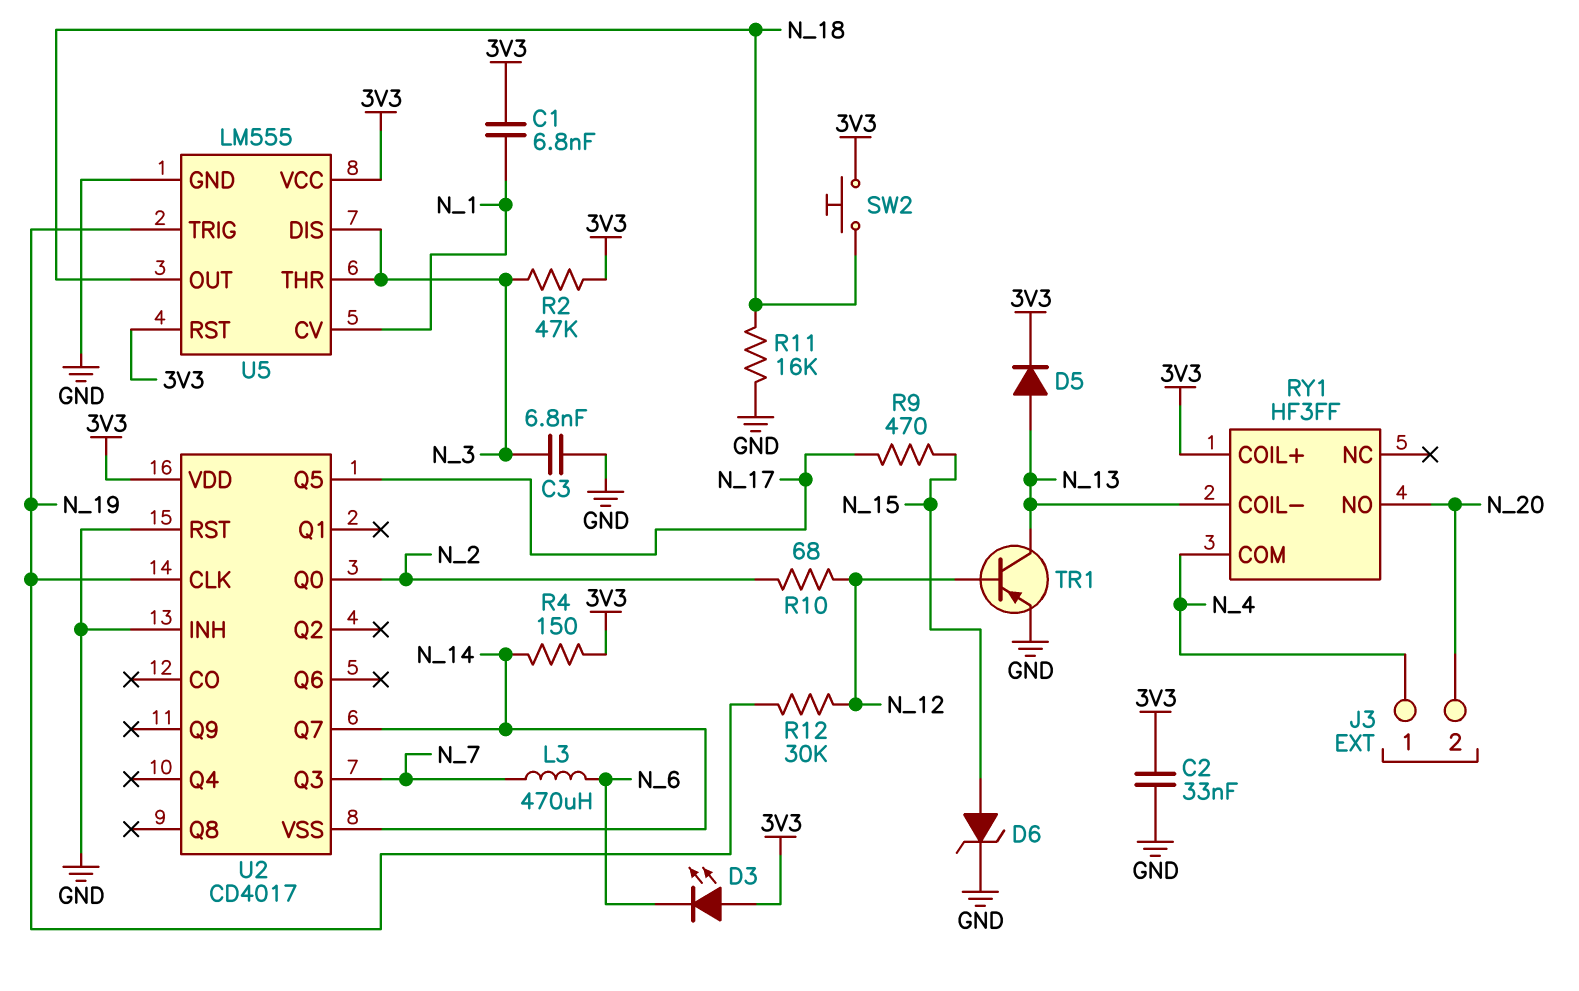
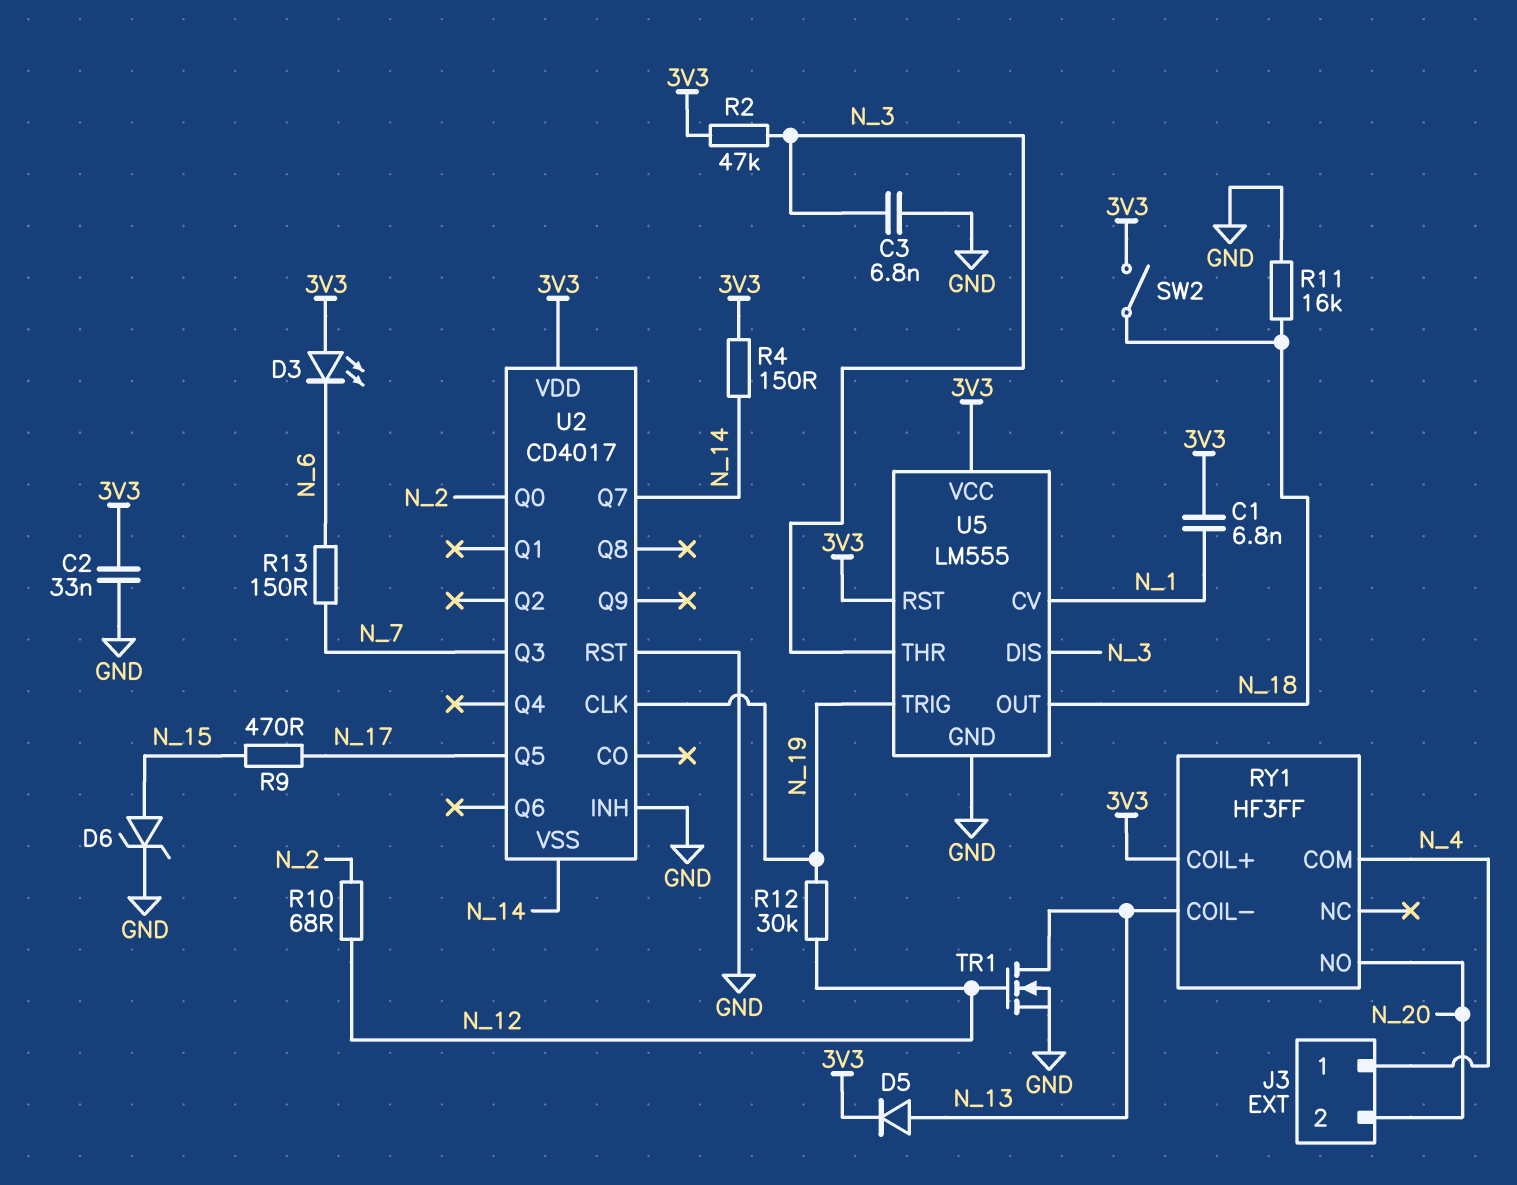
L3: 470uH (N_6, N_7) -> none
R13: none -> 150 (N_6, N_7)
SW2: button (3V3, N_18) -> switch (3V3, N_18)
TR1: PNP (B N_12, C N_13, E GND) -> NMOS (G N_12, D N_13, S GND)

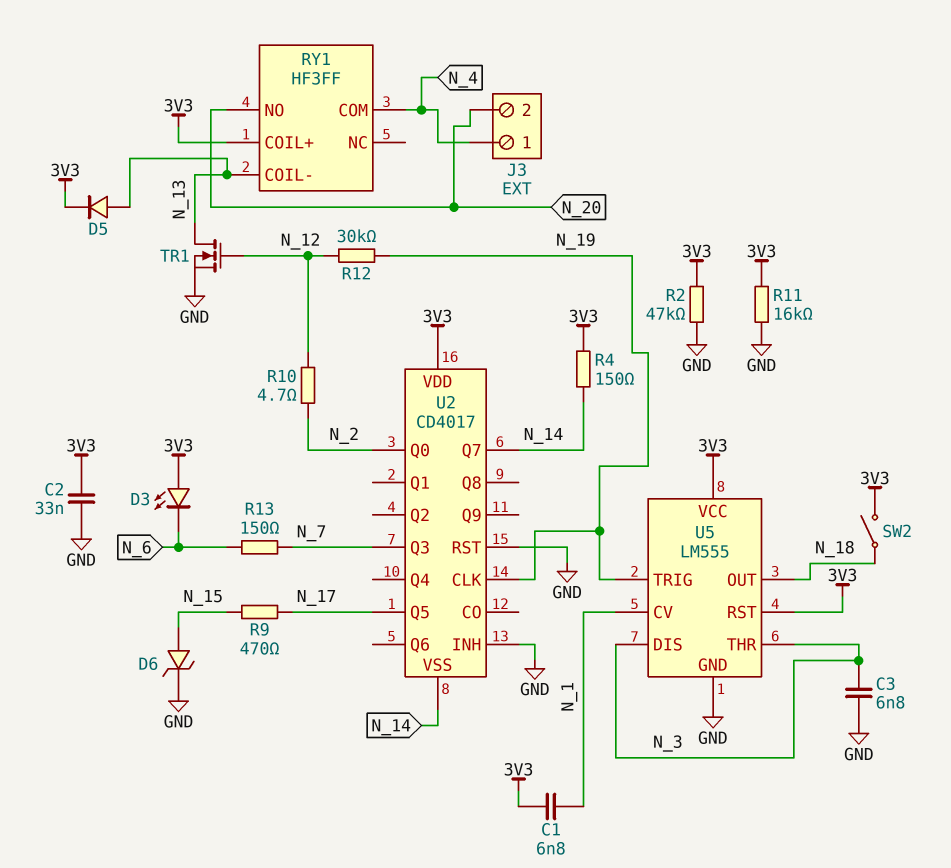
R2: 47k (3V3, N_3) -> 47k (3V3, GND)
R10: 68 (N_2, N_12) -> 4.7 (N_2, N_12)
R11: 16k (GND, N_18) -> 16k (3V3, GND)

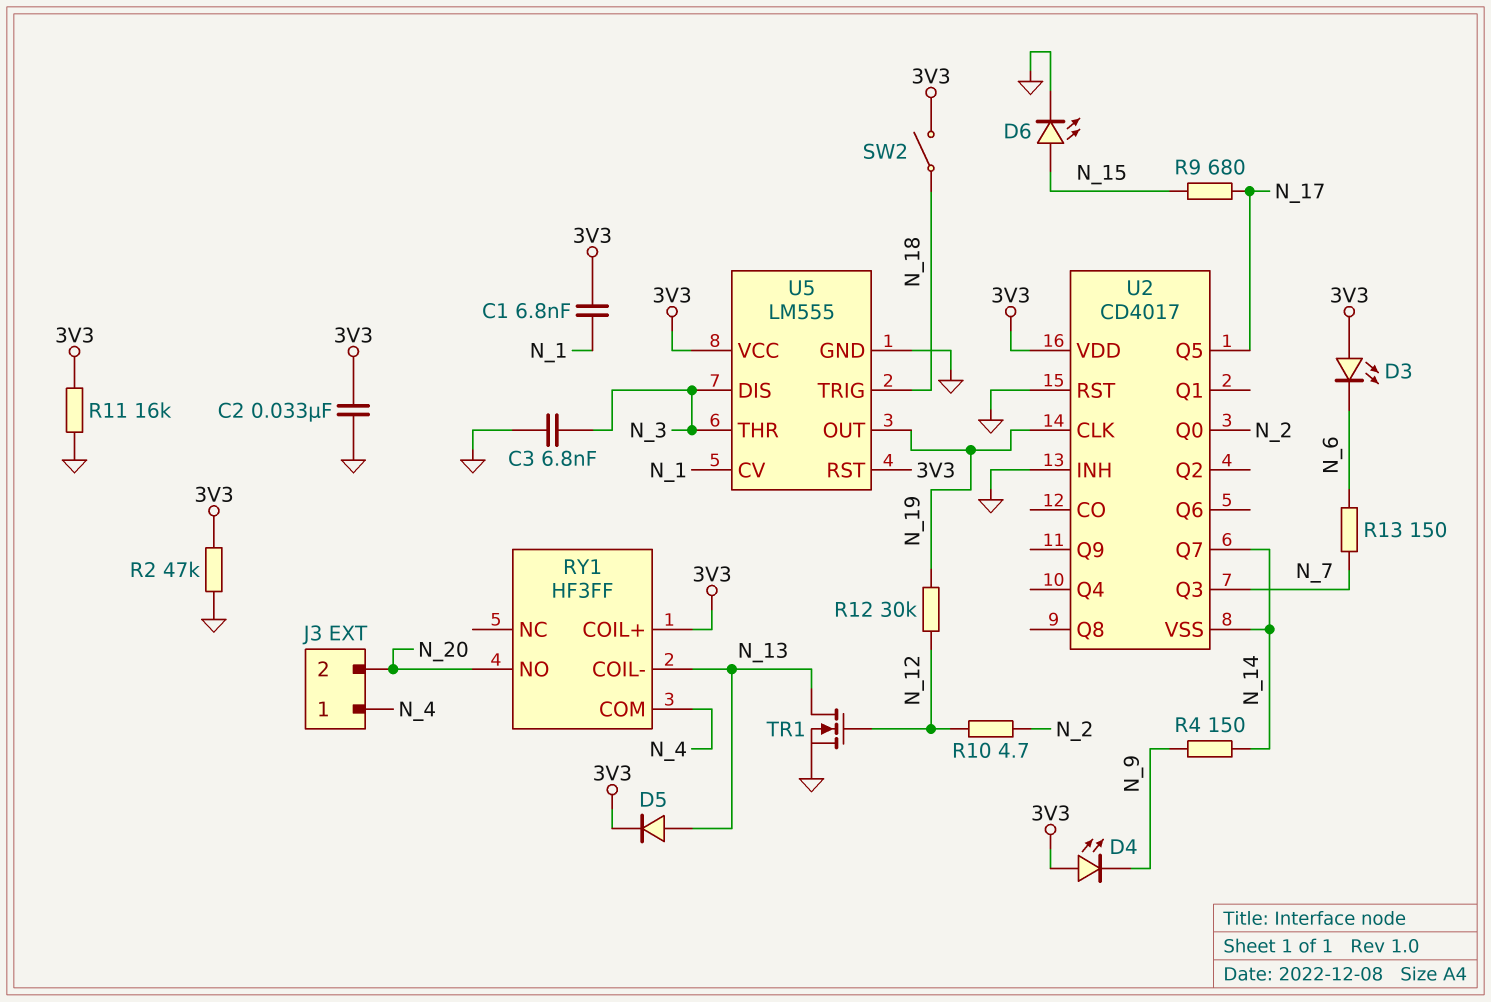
D4: none -> LED (A 3V3, K N_9)
D6: zener (A N_15, K GND) -> LED (A N_15, K GND)
R4: 150 (3V3, N_14) -> 150 (N_9, N_14)
R9: 470 (N_15, N_17) -> 680 (N_15, N_17)
U5 pin OUT: N_18 -> N_19
U5 pin TRIG: N_19 -> N_18

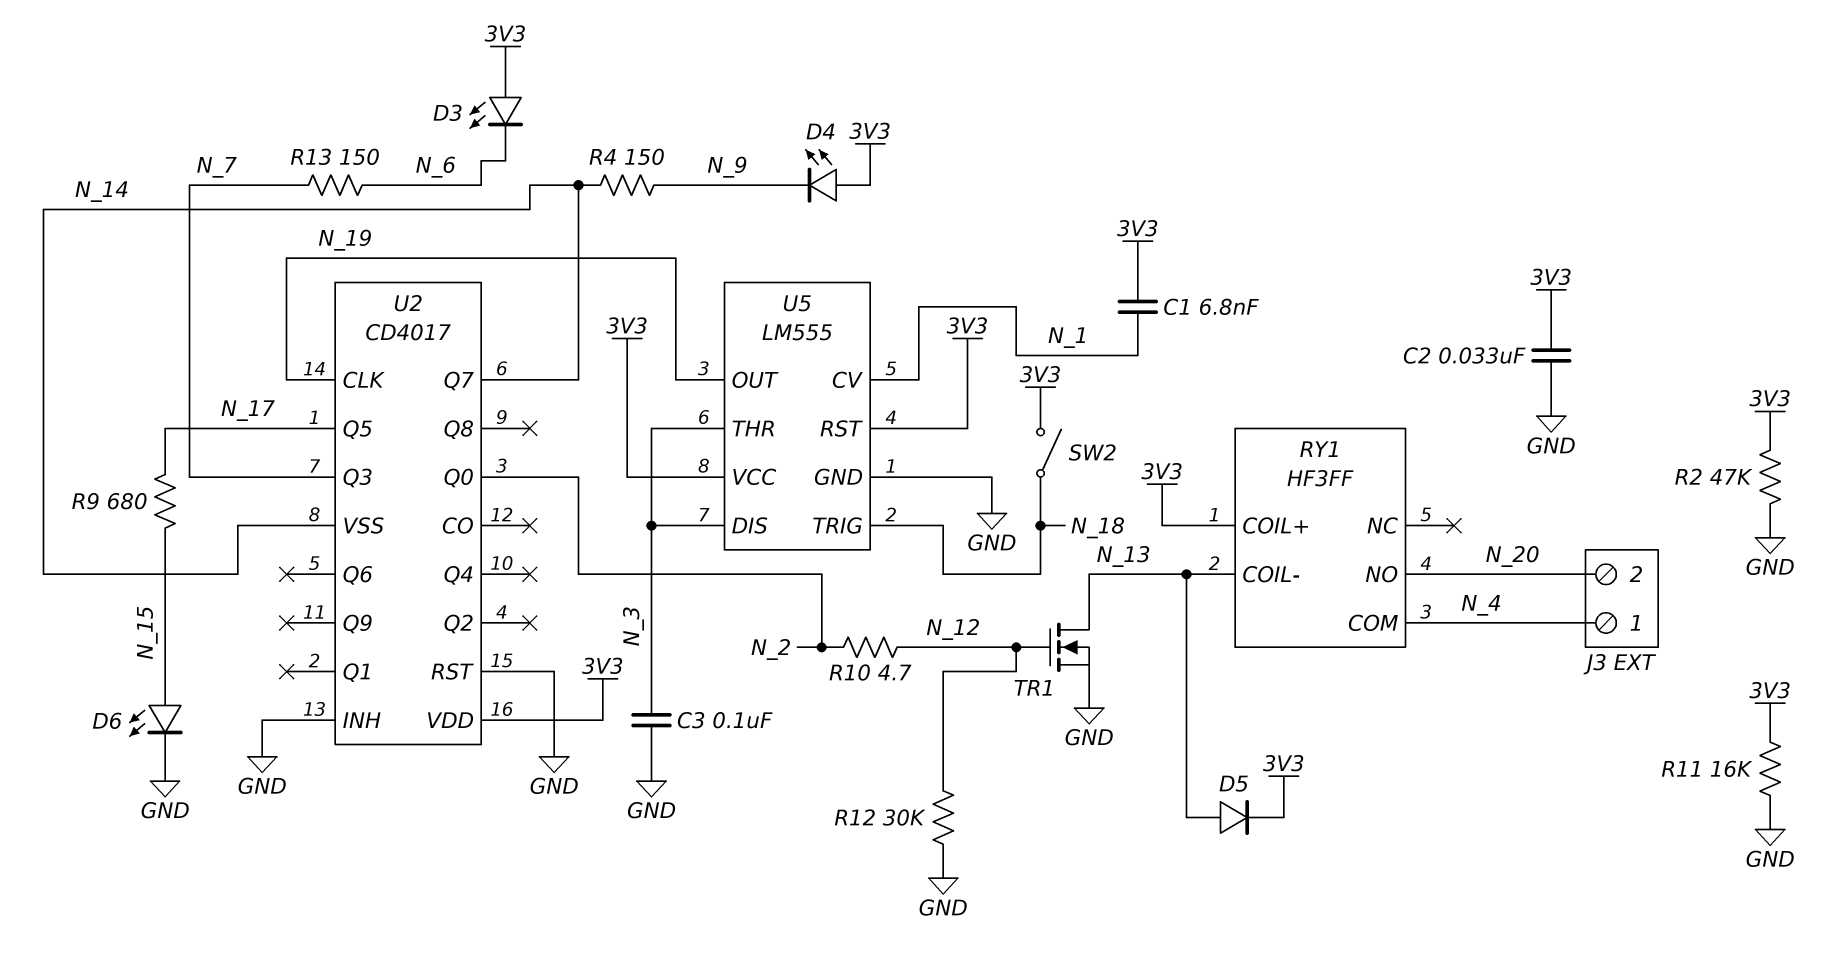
C3: 6.8nF (GND, N_3) -> 100nF (GND, N_3)
R12: 30k (N_12, N_19) -> 30k (GND, N_12)

